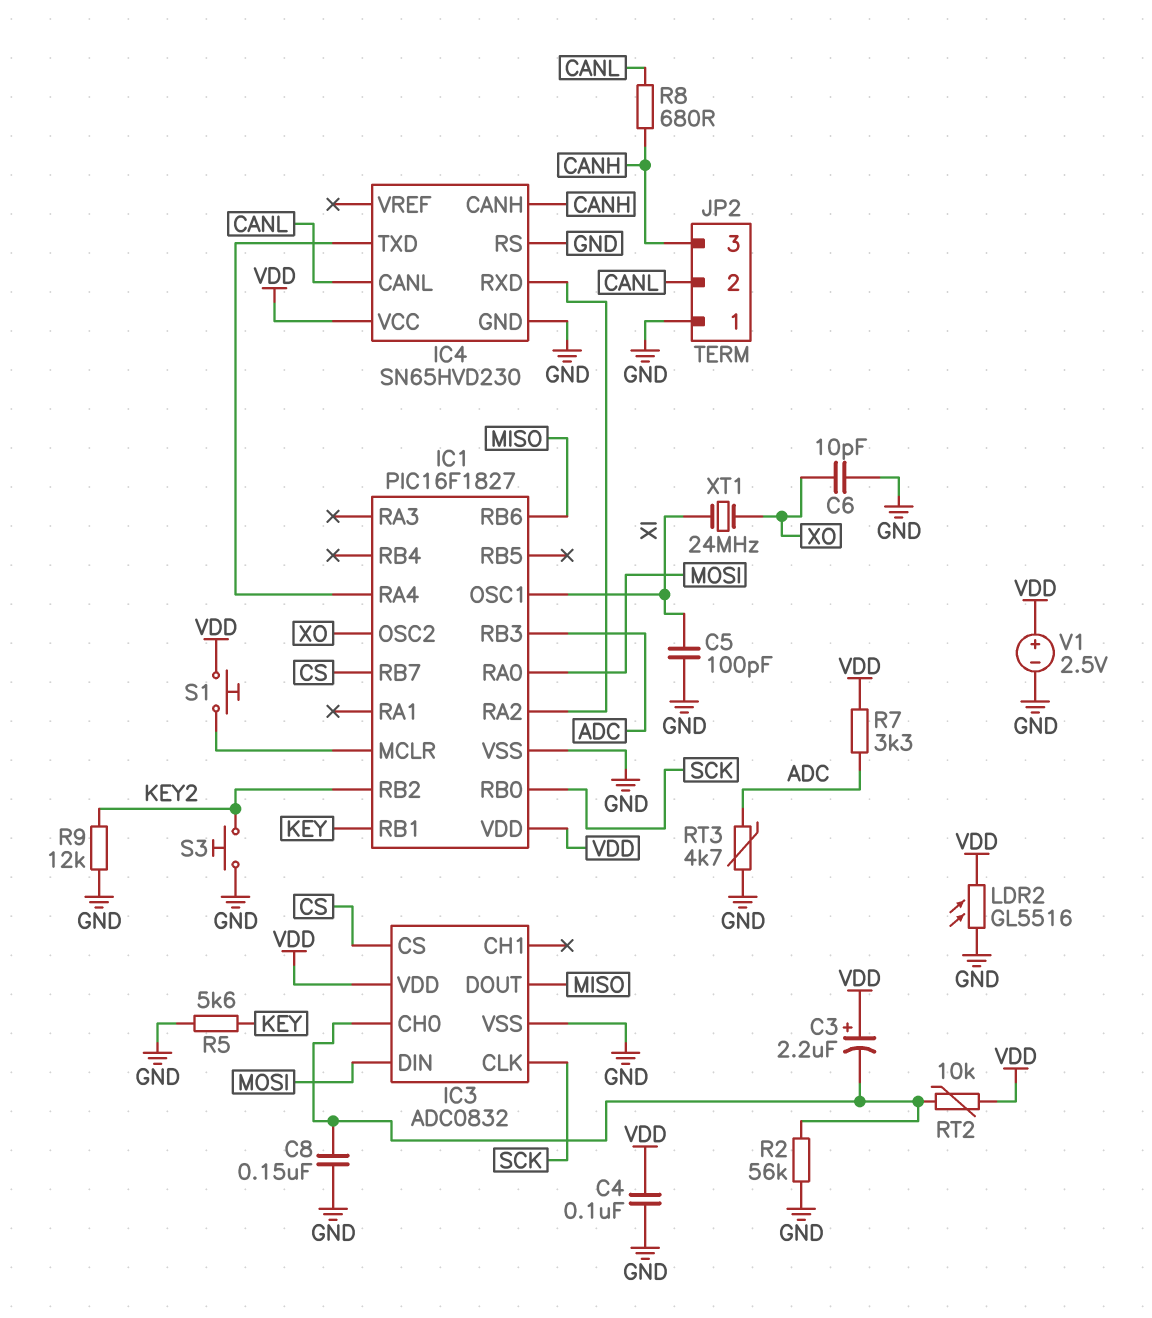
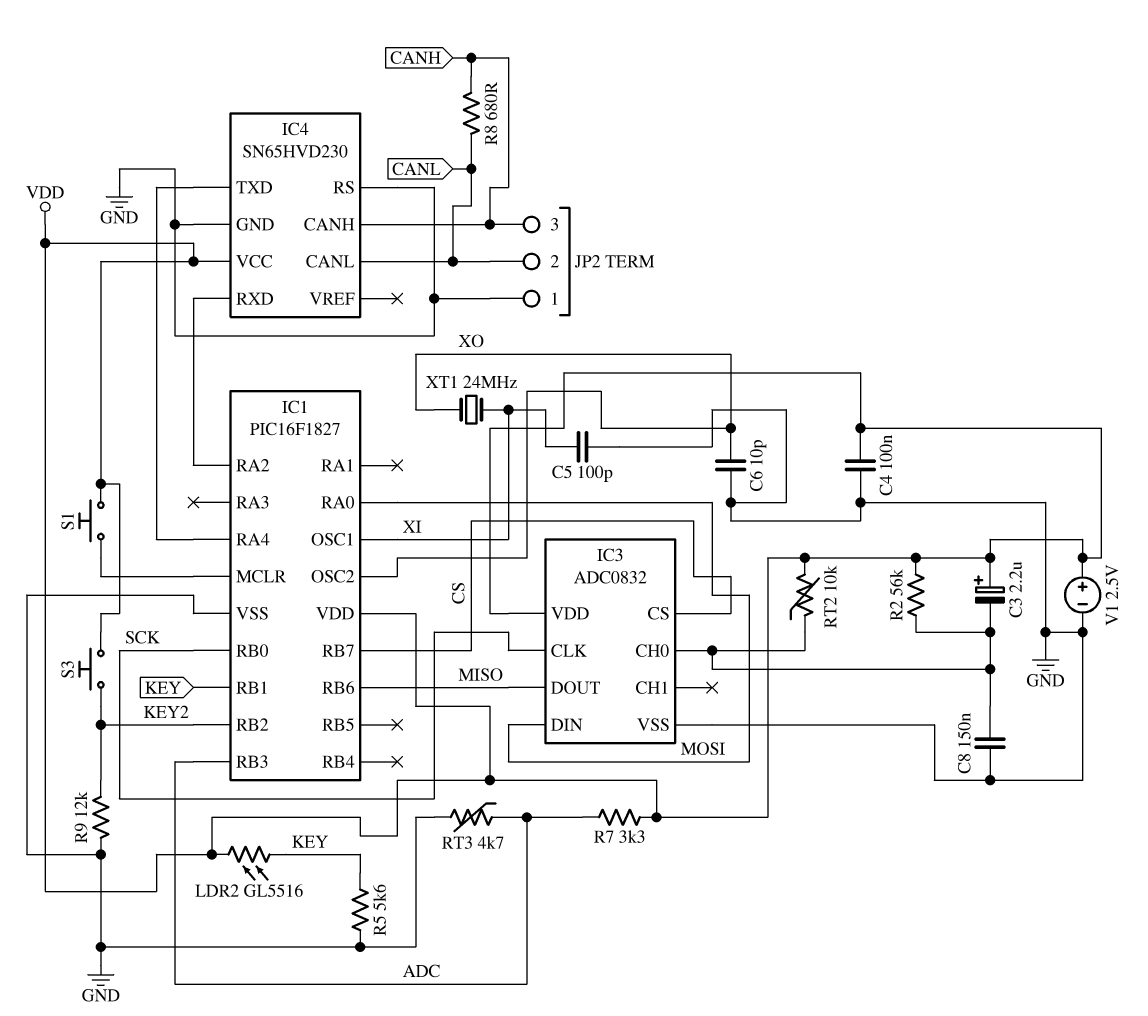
LDR2: GL5516 (GND, VDD) -> GL5516 (KEY, VDD)
R2: 56k (GND, IC3/CH0) -> 56k (IC3/CH0, VDD)
S3: button (GND, KEY2) -> button (KEY2, VDD)

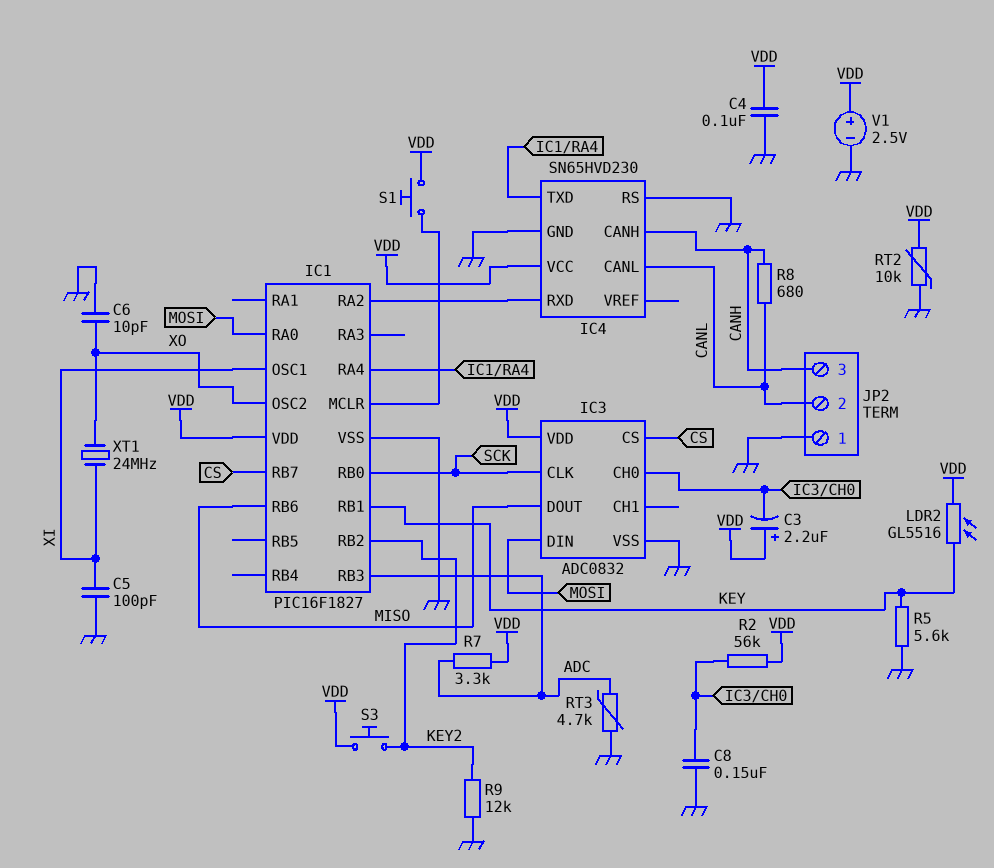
RT2: 10k (IC3/CH0, VDD) -> 10k (GND, VDD)

